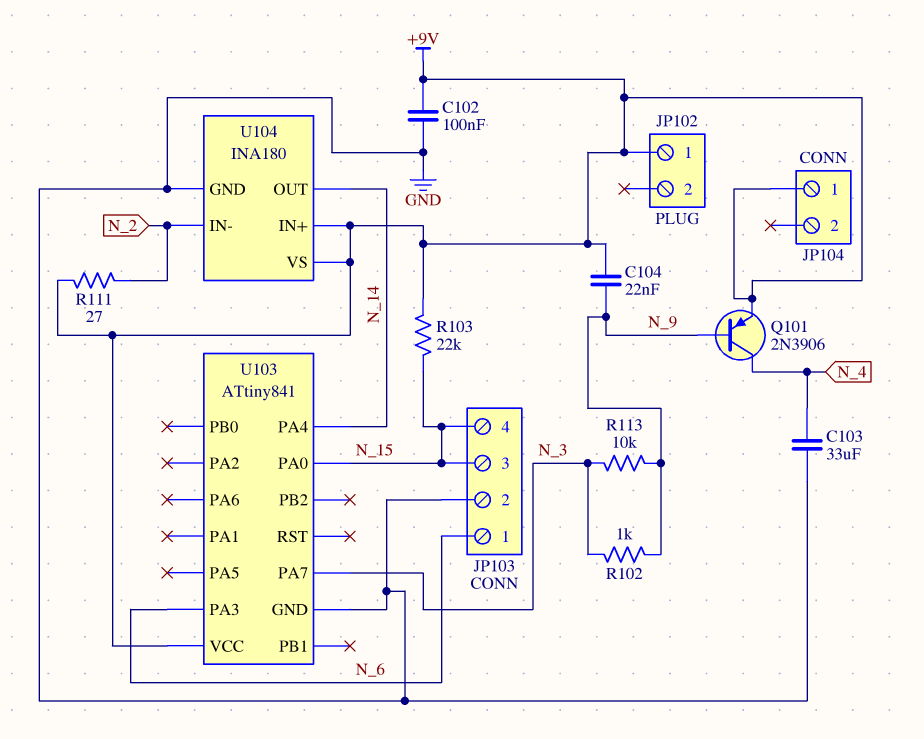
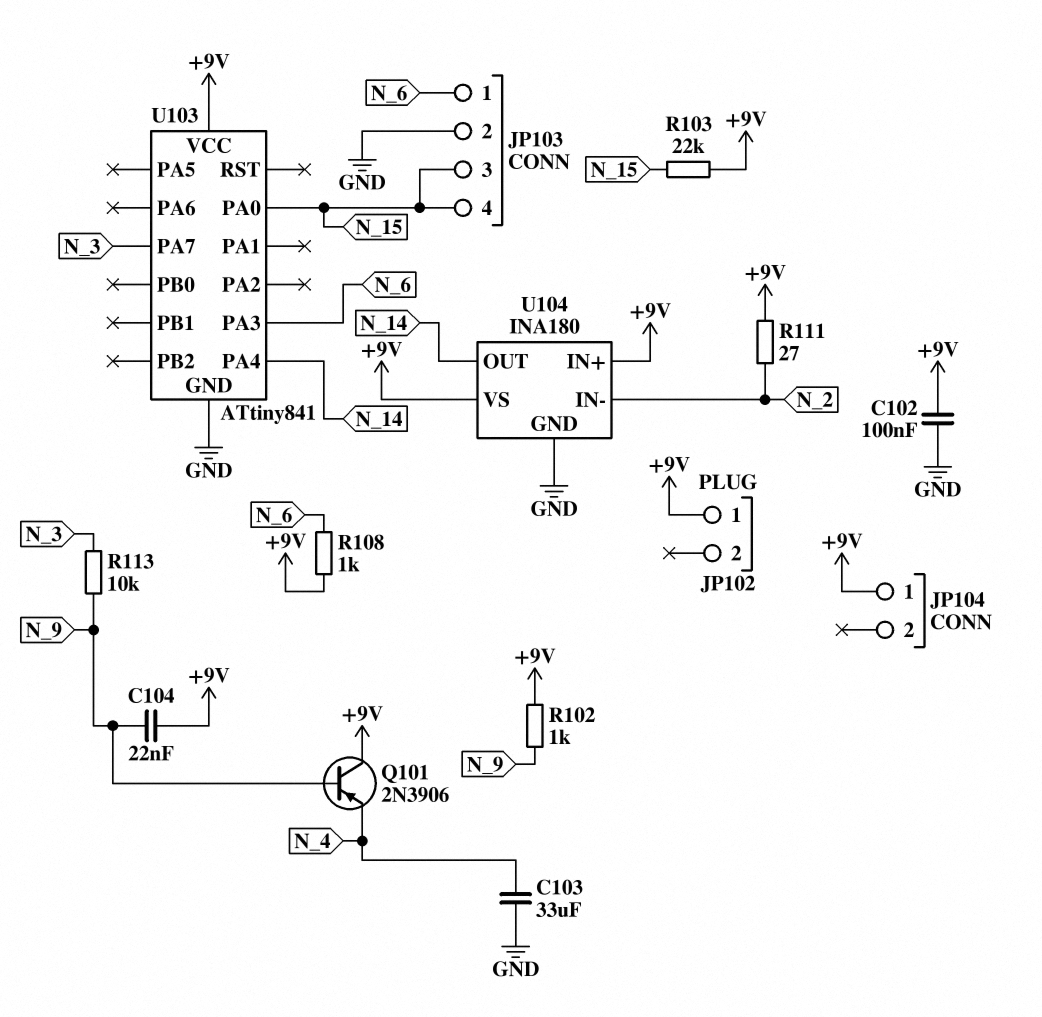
Q101: PNP 2N3906 (B N_9, C N_4, E +9V) -> PNP 2N3906 (B N_9, C +9V, E N_4)
R102: 1k (N_3, N_9) -> 1k (+9V, N_9)
R108: none -> 1k (+9V, N_6)

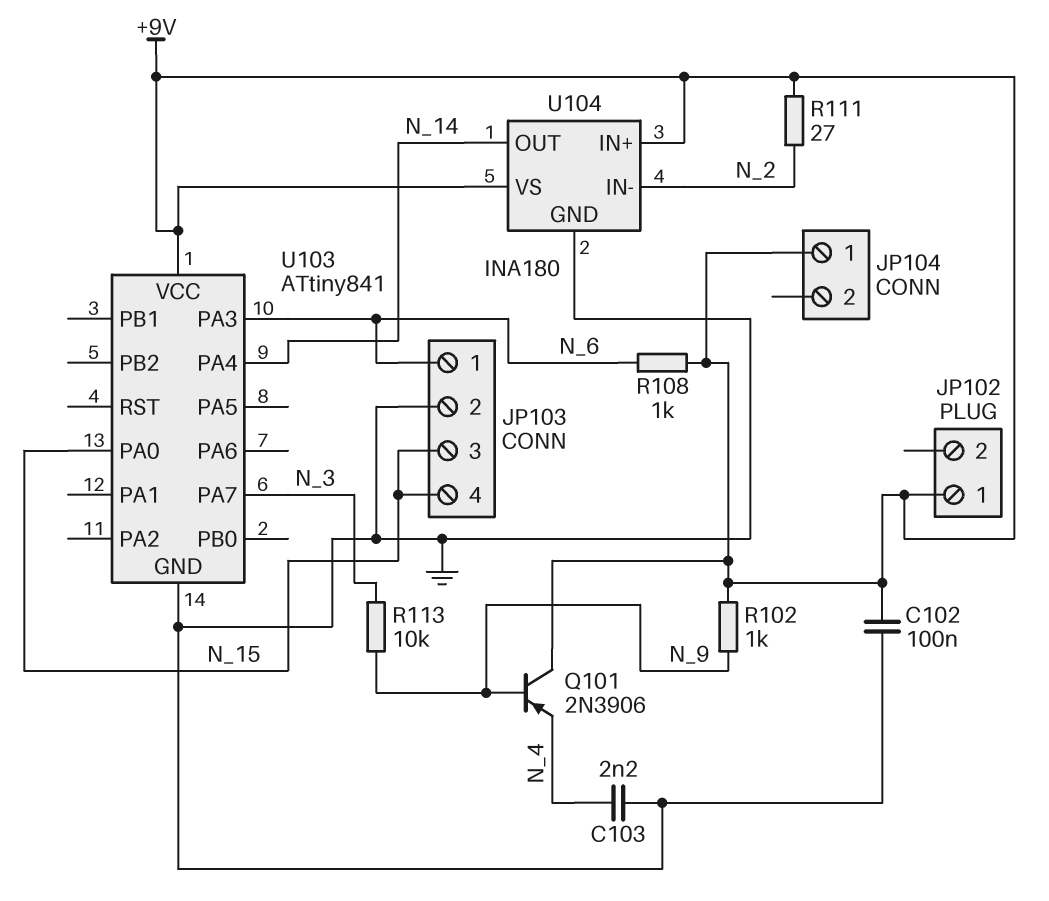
C103: 33uF (GND, N_4) -> 2.2nF (GND, N_4)
C104: 22nF (+9V, N_9) -> none
R103: 22k (+9V, N_15) -> none

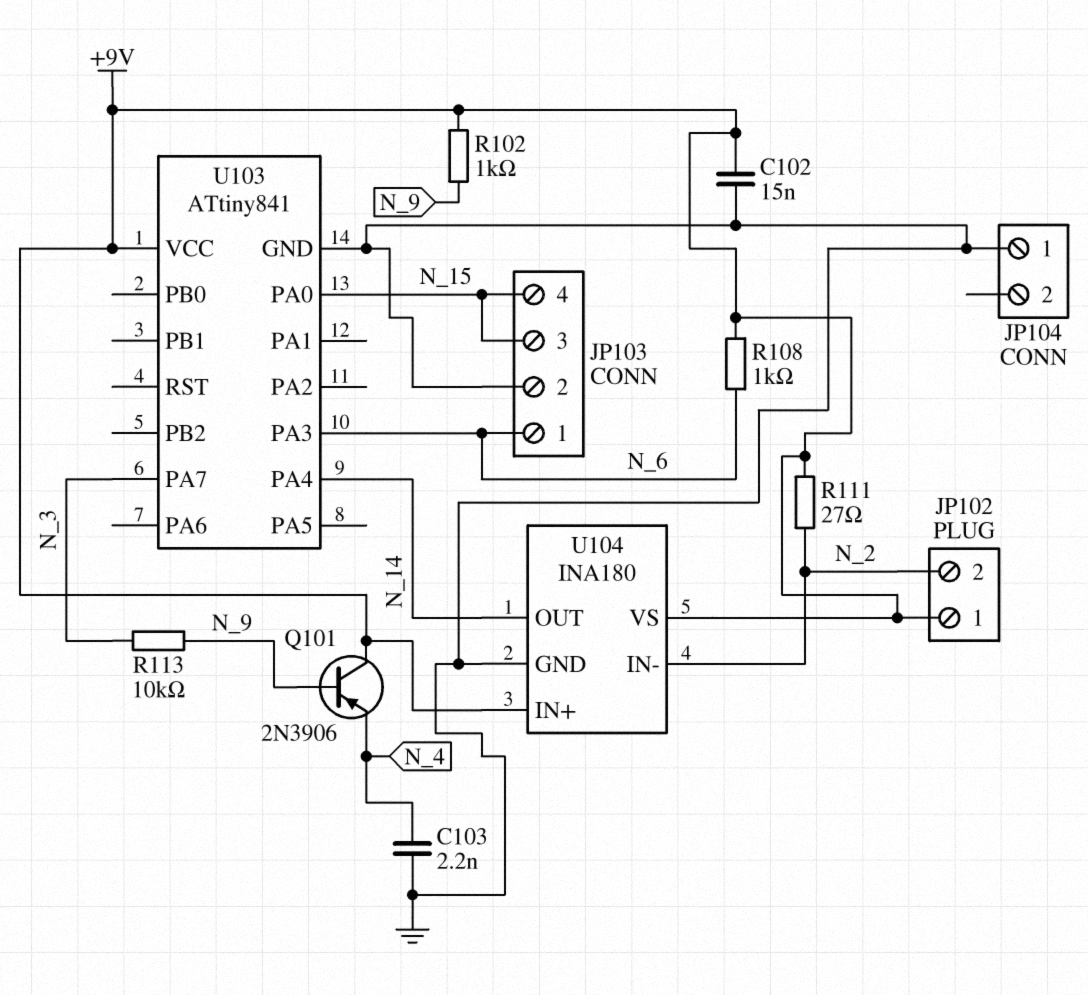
C102: 100nF (+9V, GND) -> 15nF (+9V, GND)
JP102 pin 2: none -> N_2
JP104 pin 1: +9V -> GND

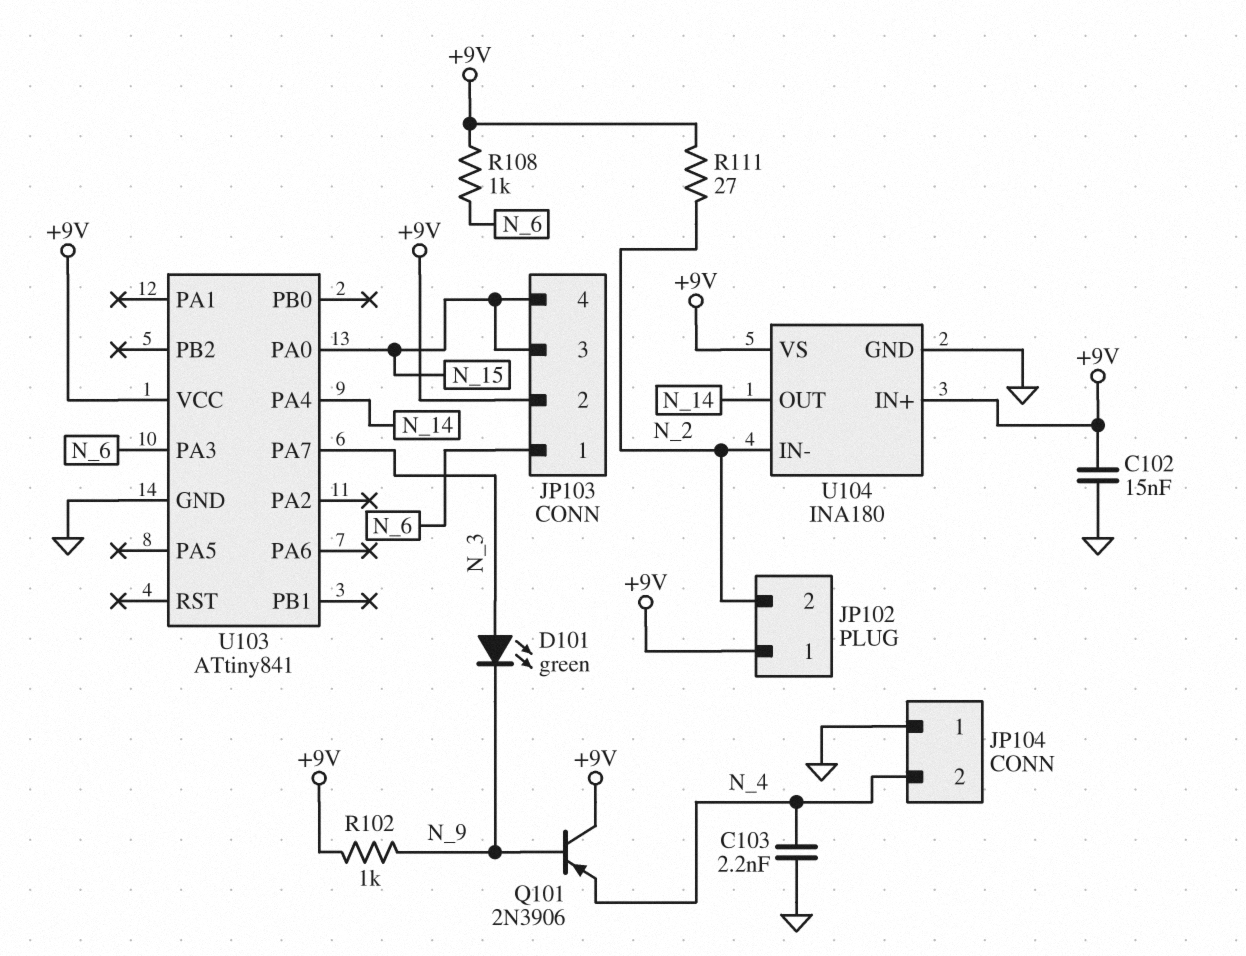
D101: none -> LED green (A N_3, K N_9)
JP103 pin 2: GND -> +9V
JP104 pin 2: none -> N_4
R113: 10k (N_3, N_9) -> none

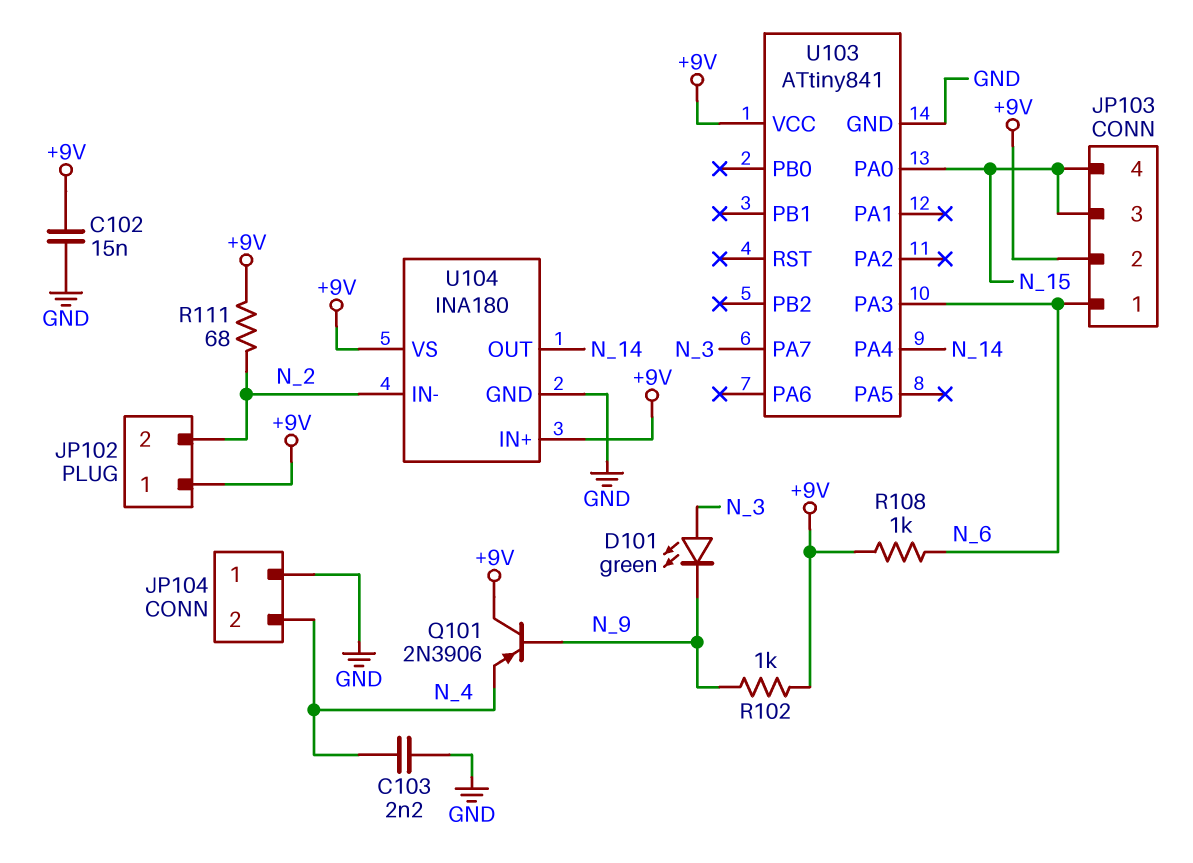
R111: 27 (+9V, N_2) -> 68 (+9V, N_2)

